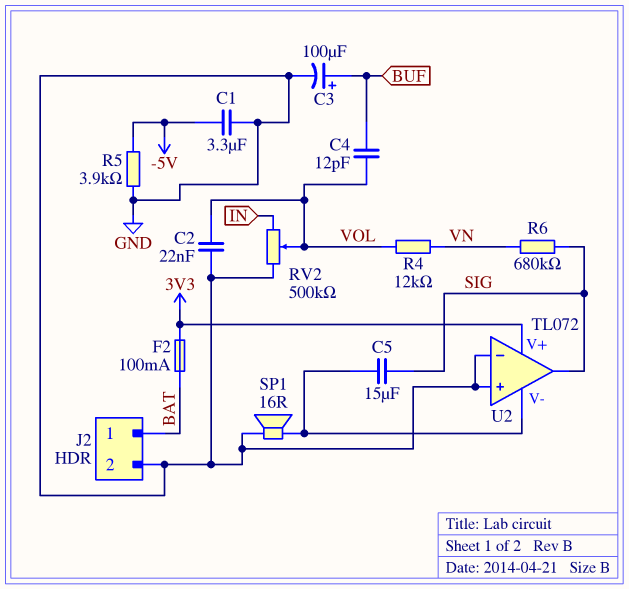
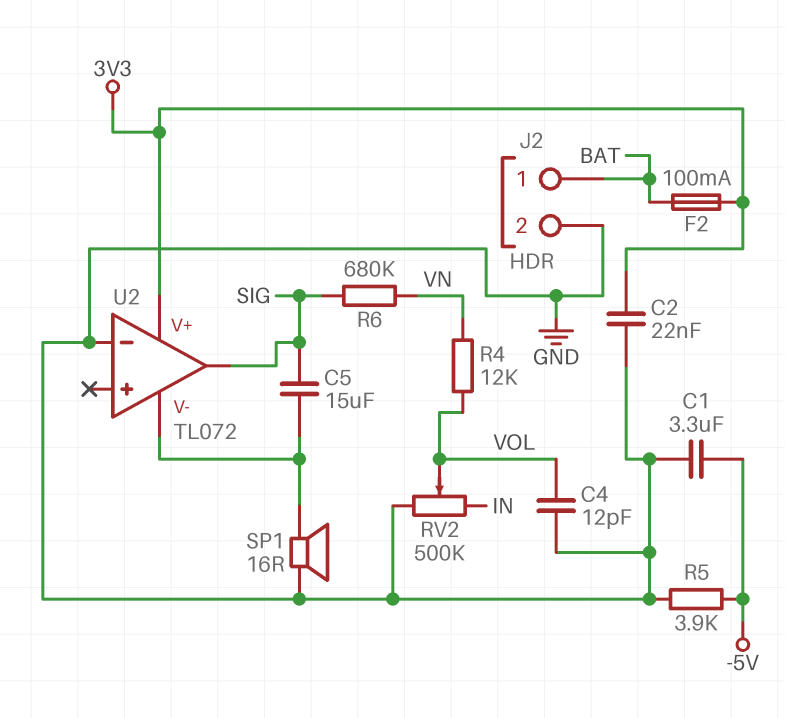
C2: 22nF (GND, VOL) -> 22nF (3V3, GND)
C3: 100uF (plus BUF, minus GND) -> none
C4: 12pF (BUF, VOL) -> 12pF (GND, VOL)
U2 pin in+: GND -> none

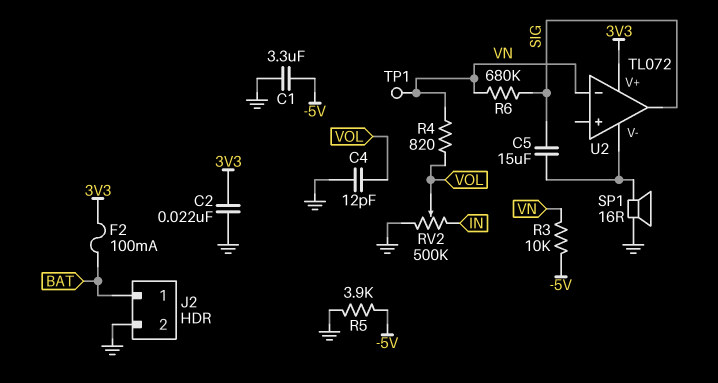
R3: none -> 10k (-5V, VN)
R4: 12k (VN, VOL) -> 820 (VN, VOL)
TP1: none -> test point (VN)
U2 pin in-: GND -> VN

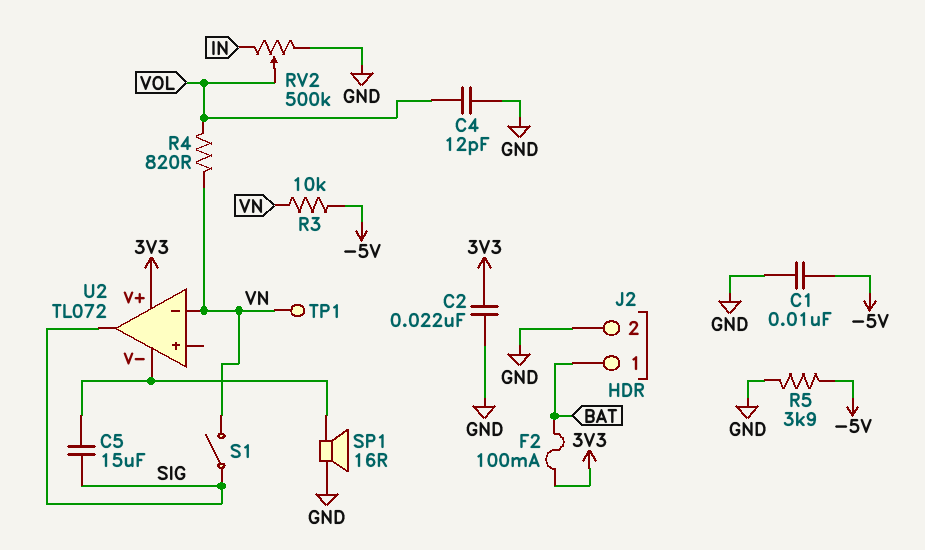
C1: 3.3uF (-5V, GND) -> 10nF (-5V, GND)
R6: 680k (SIG, VN) -> none
S1: none -> switch (SIG, VN)

